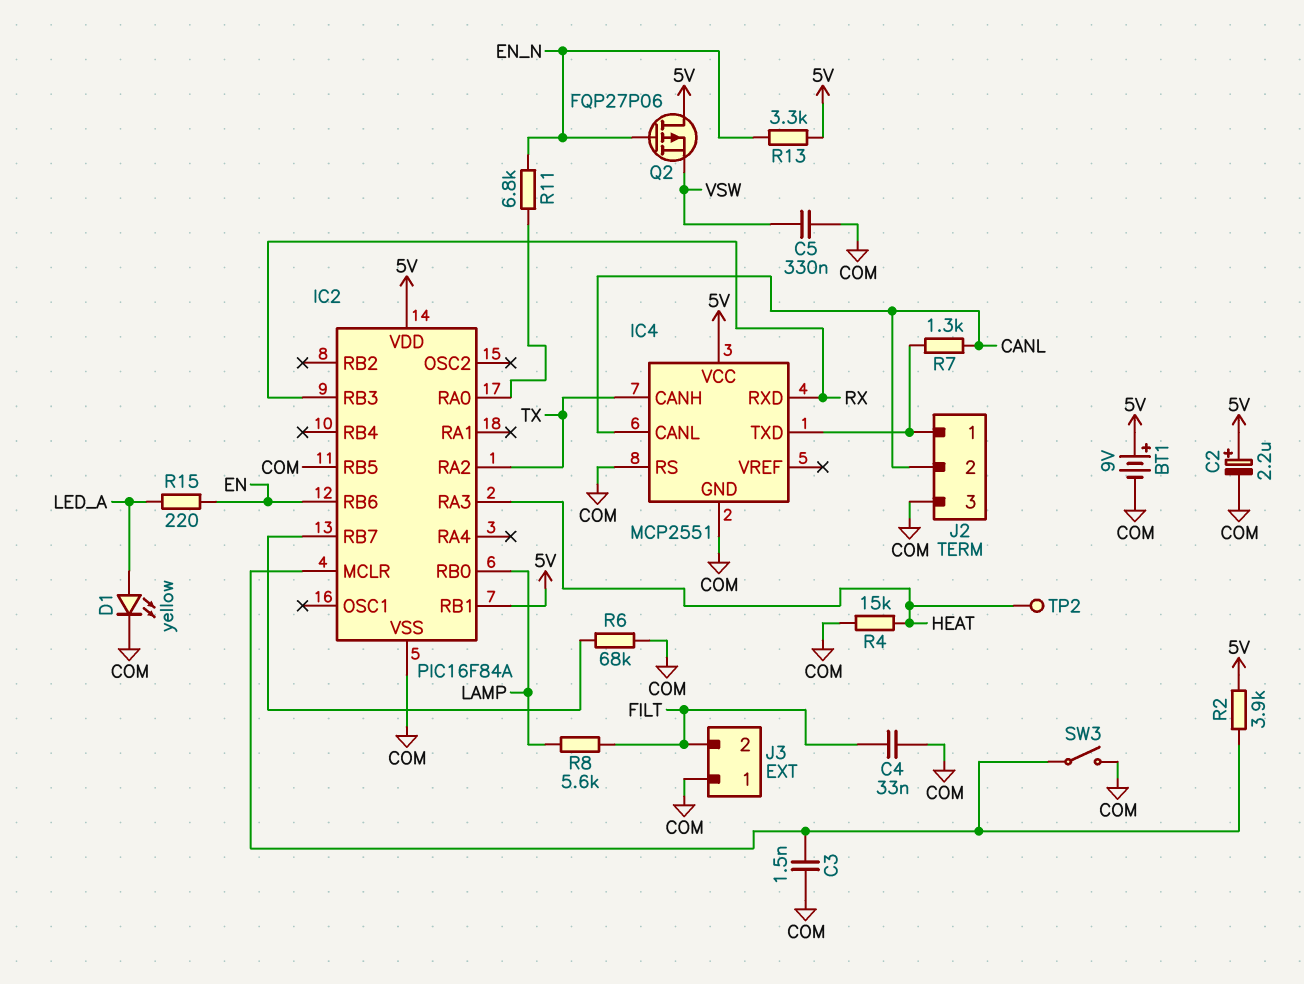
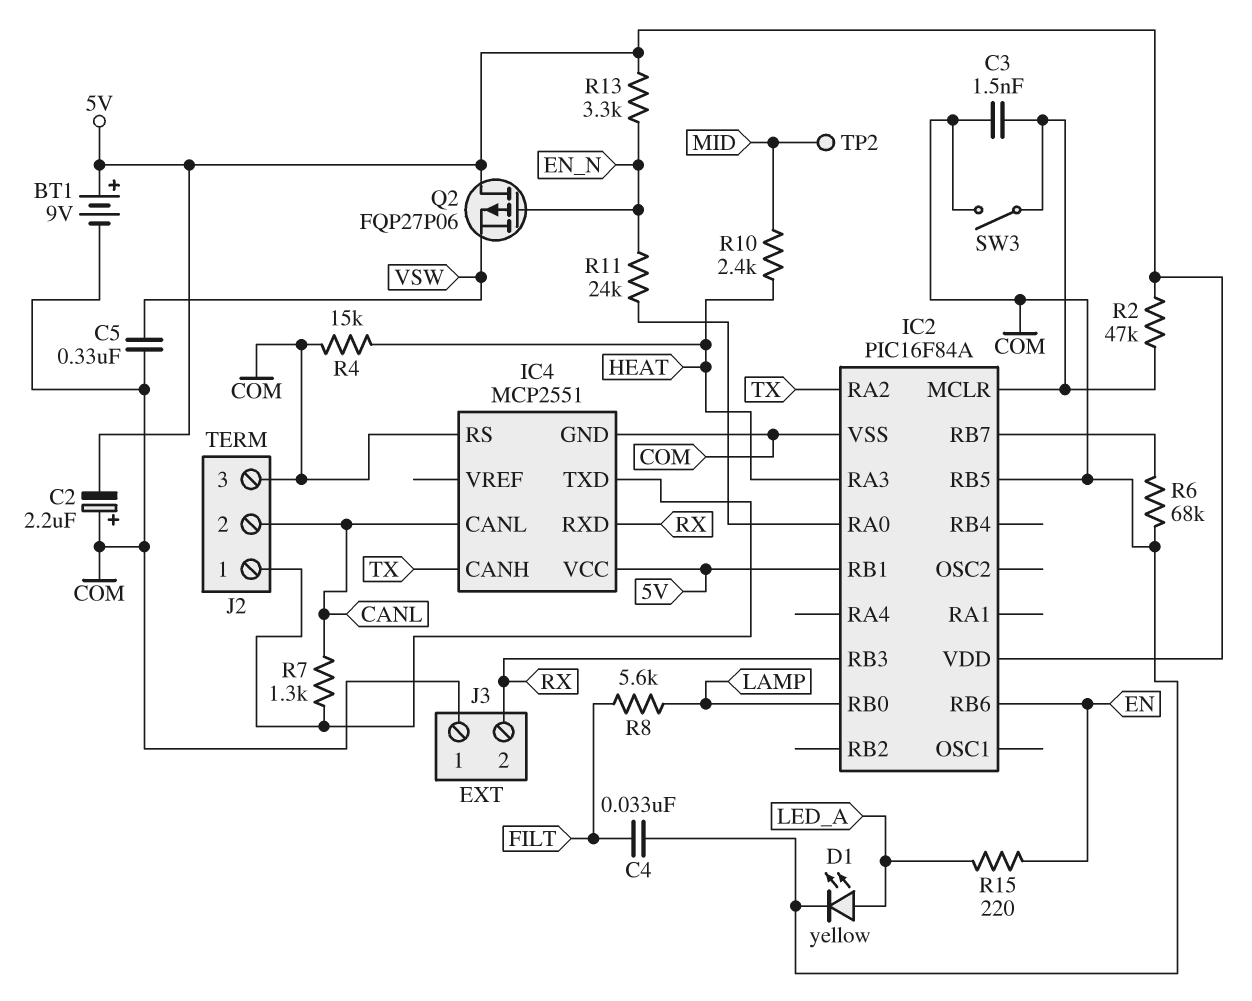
C2: 2.2uF (plus 5V, minus COM) -> 2.2uF (plus COM, minus 5V)
J3 pin 2: FILT -> RX
R2: 3.9k (5V, IC2/MCLR) -> 47k (5V, IC2/MCLR)
R10: none -> 2.4k (HEAT, MID)
R11: 6.8k (EN_N, IC2/RA0) -> 24k (EN_N, IC2/RA0)
TP2: test point (HEAT) -> test point (MID)

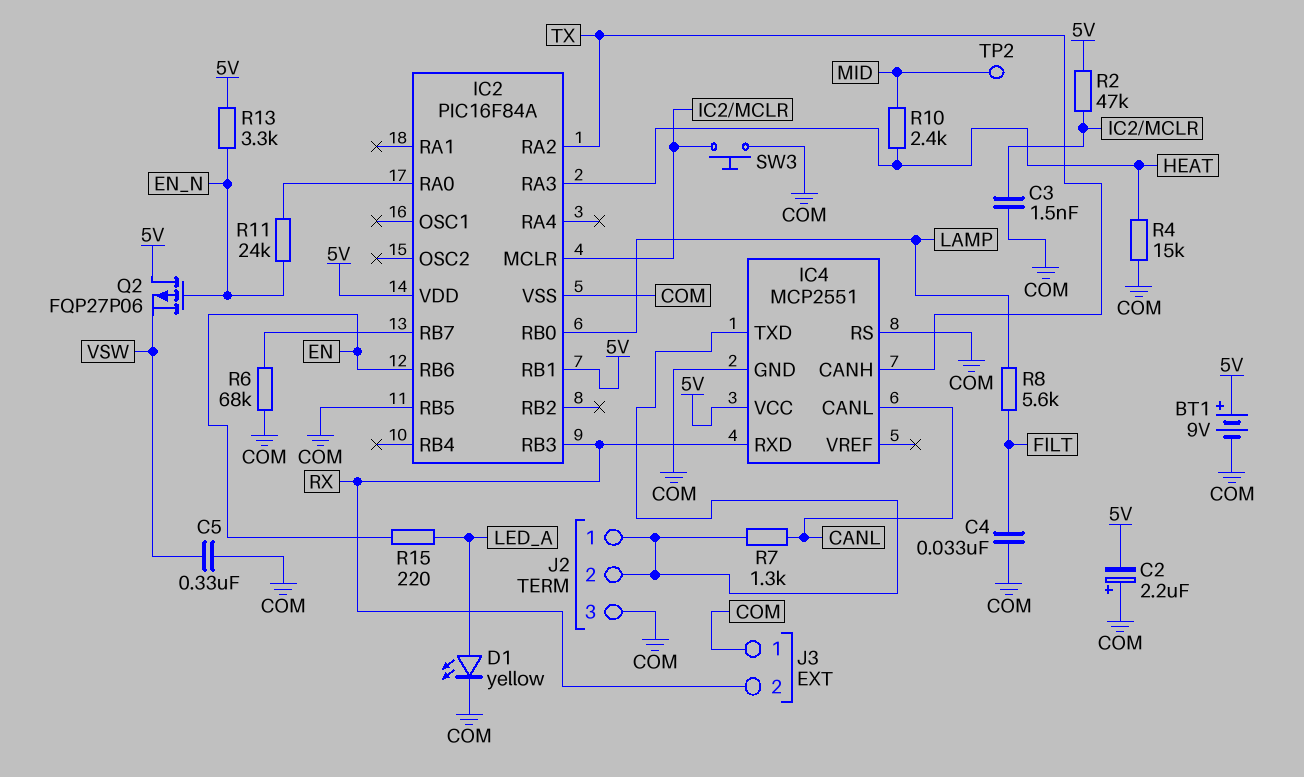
J2 pin 2: CANL -> IC4/TXD
SW3: switch (COM, IC2/MCLR) -> button (COM, IC2/MCLR)

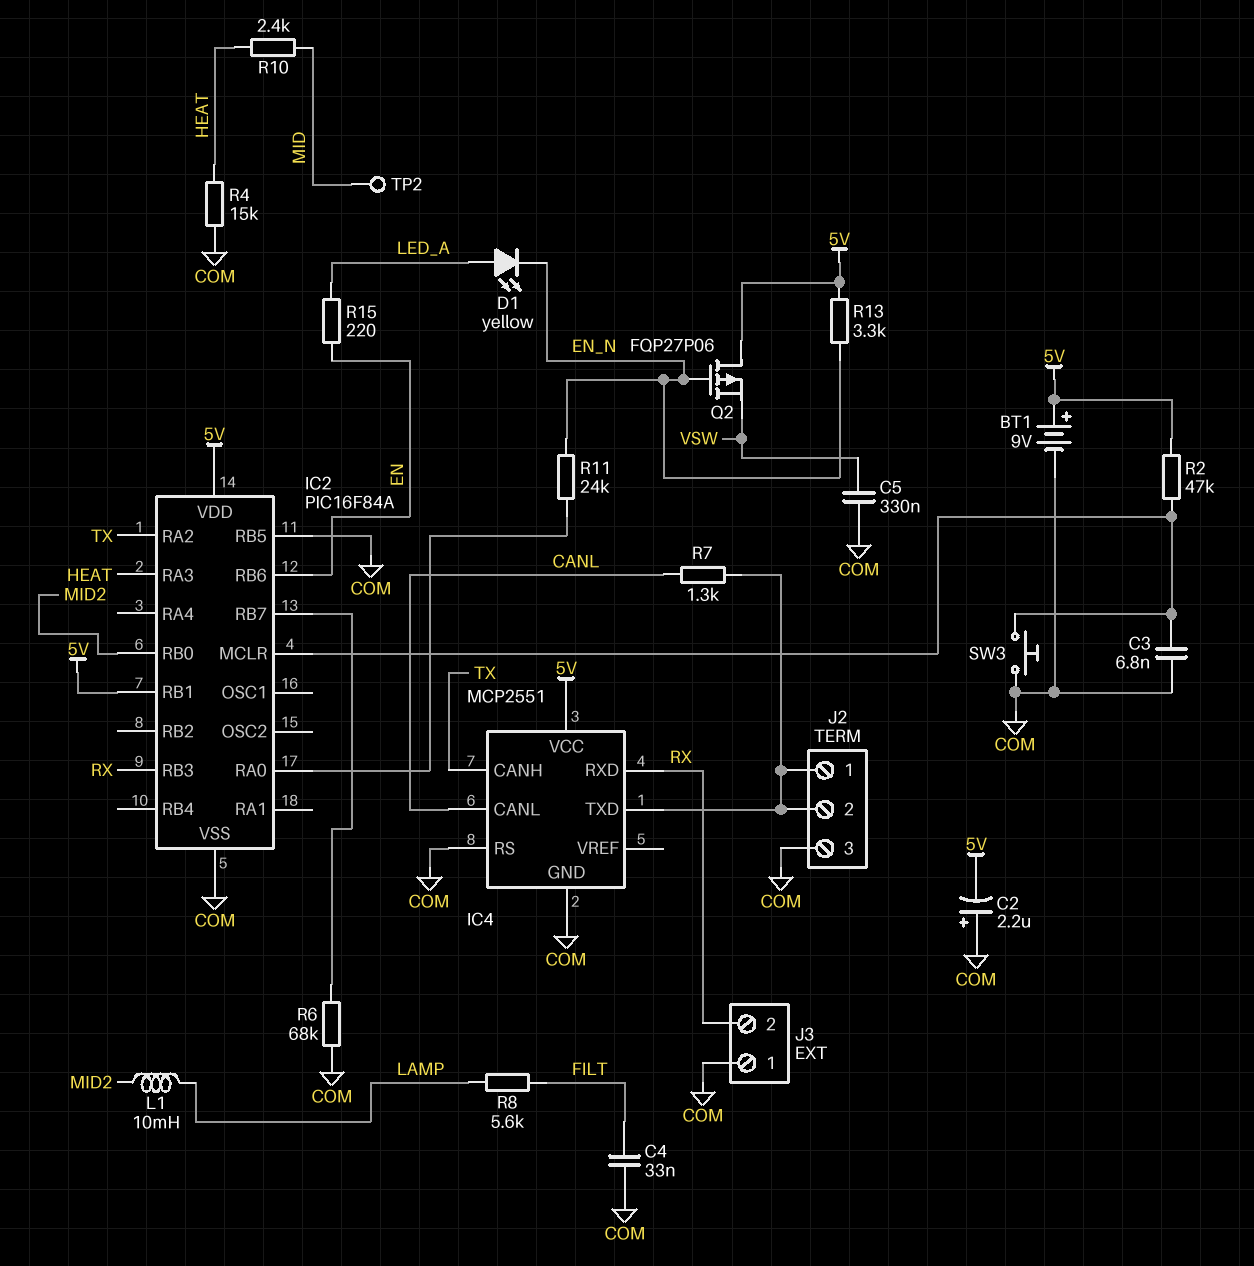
C3: 1.5nF (COM, IC2/MCLR) -> 6.8nF (COM, IC2/MCLR)
D1: LED yellow (A LED_A, K COM) -> LED yellow (A LED_A, K EN_N)
IC2 pin RB0: LAMP -> MID2
L1: none -> 10mH (LAMP, MID2)

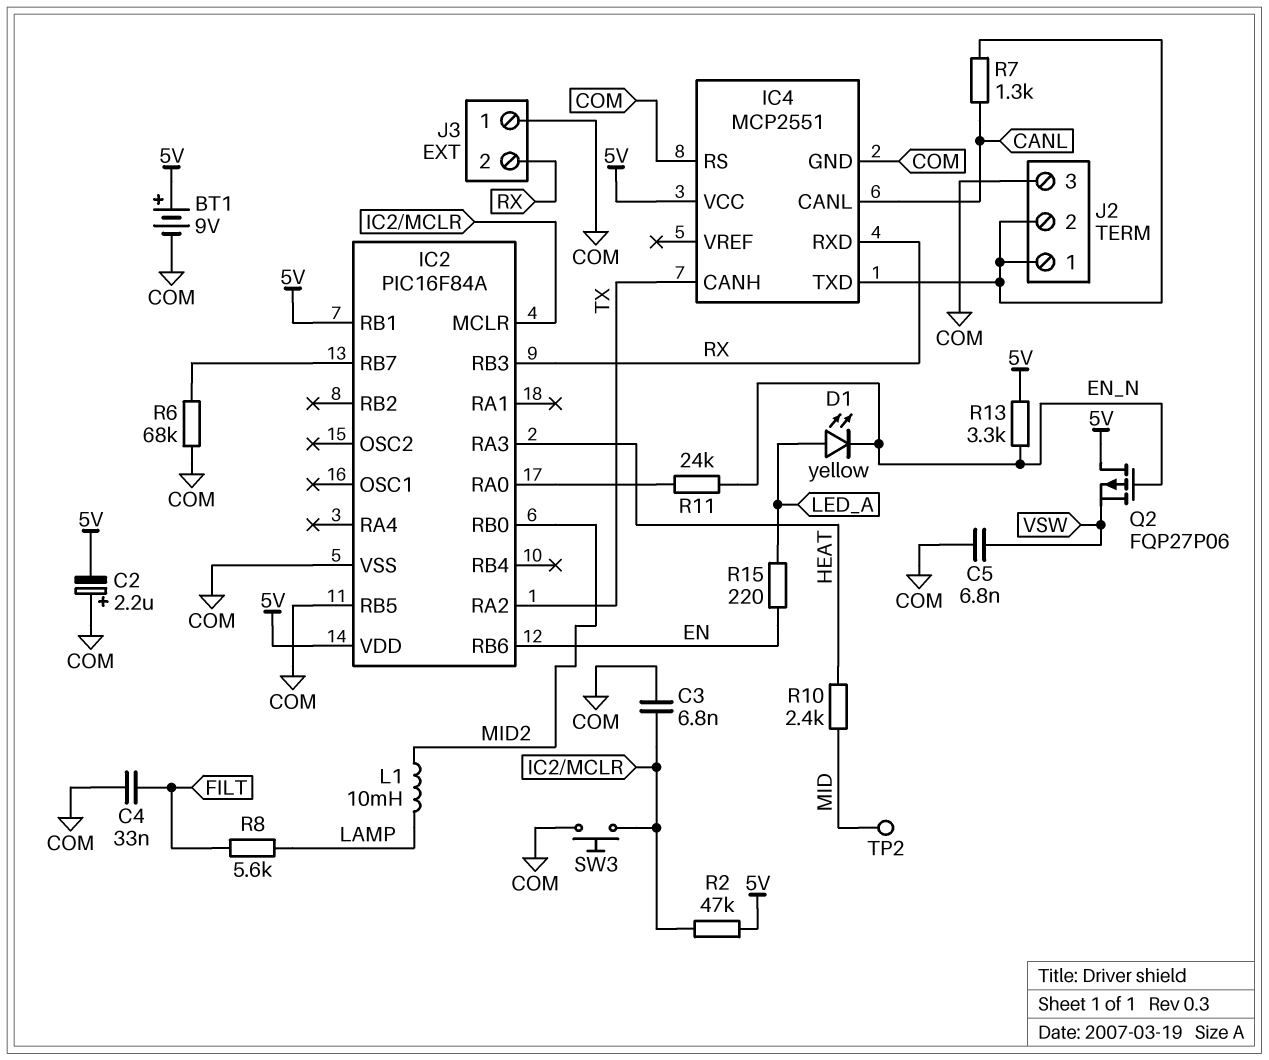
C5: 330nF (COM, VSW) -> 6.8nF (COM, VSW)
R4: 15k (COM, HEAT) -> none

